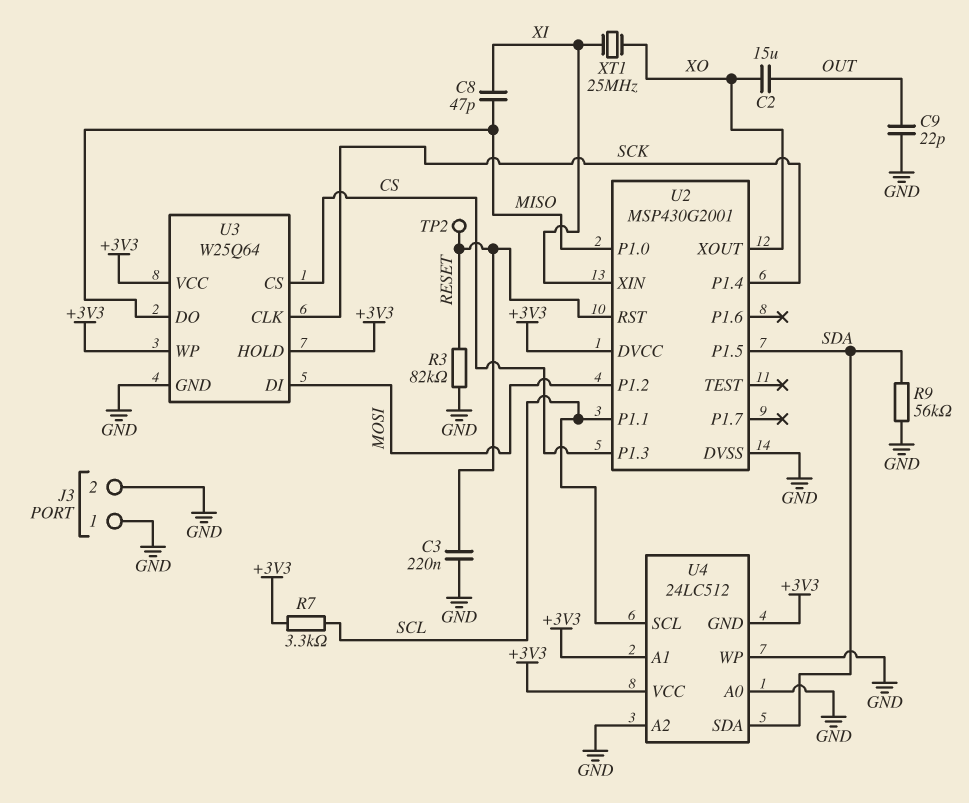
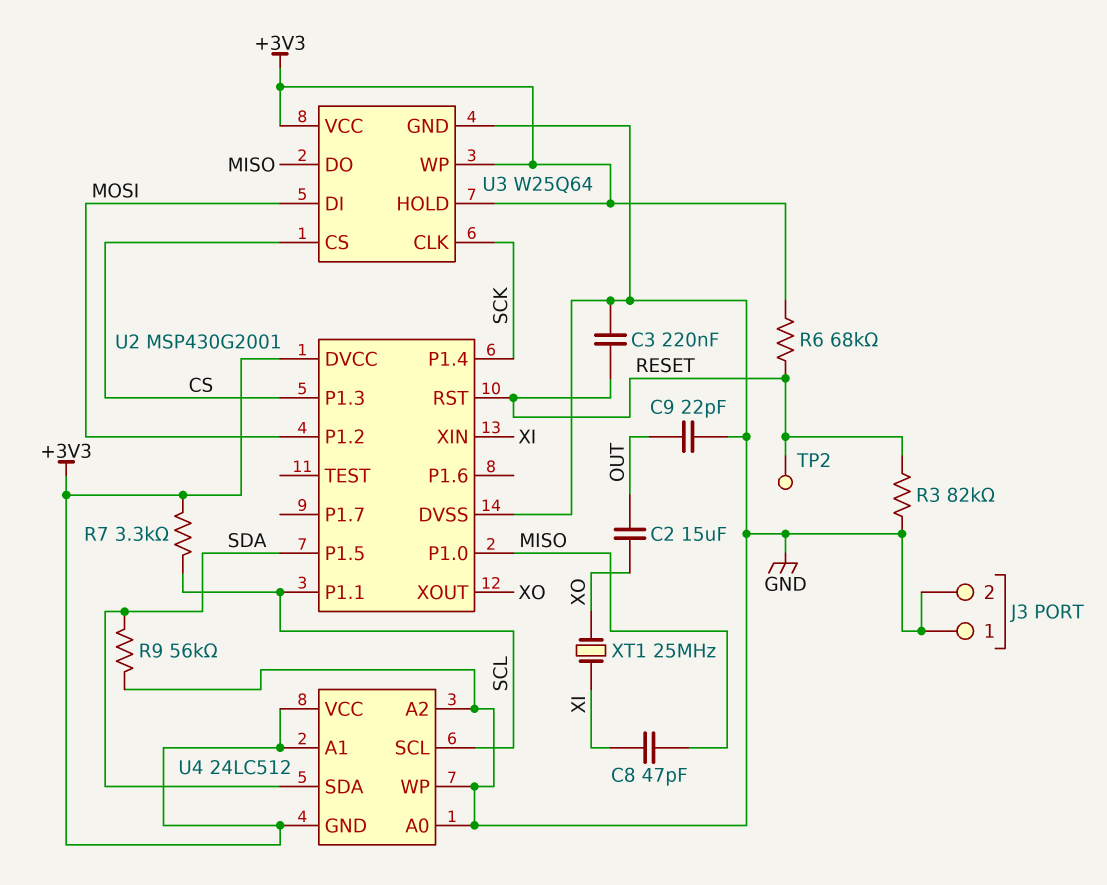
R6: none -> 68k (+3V3, RESET)

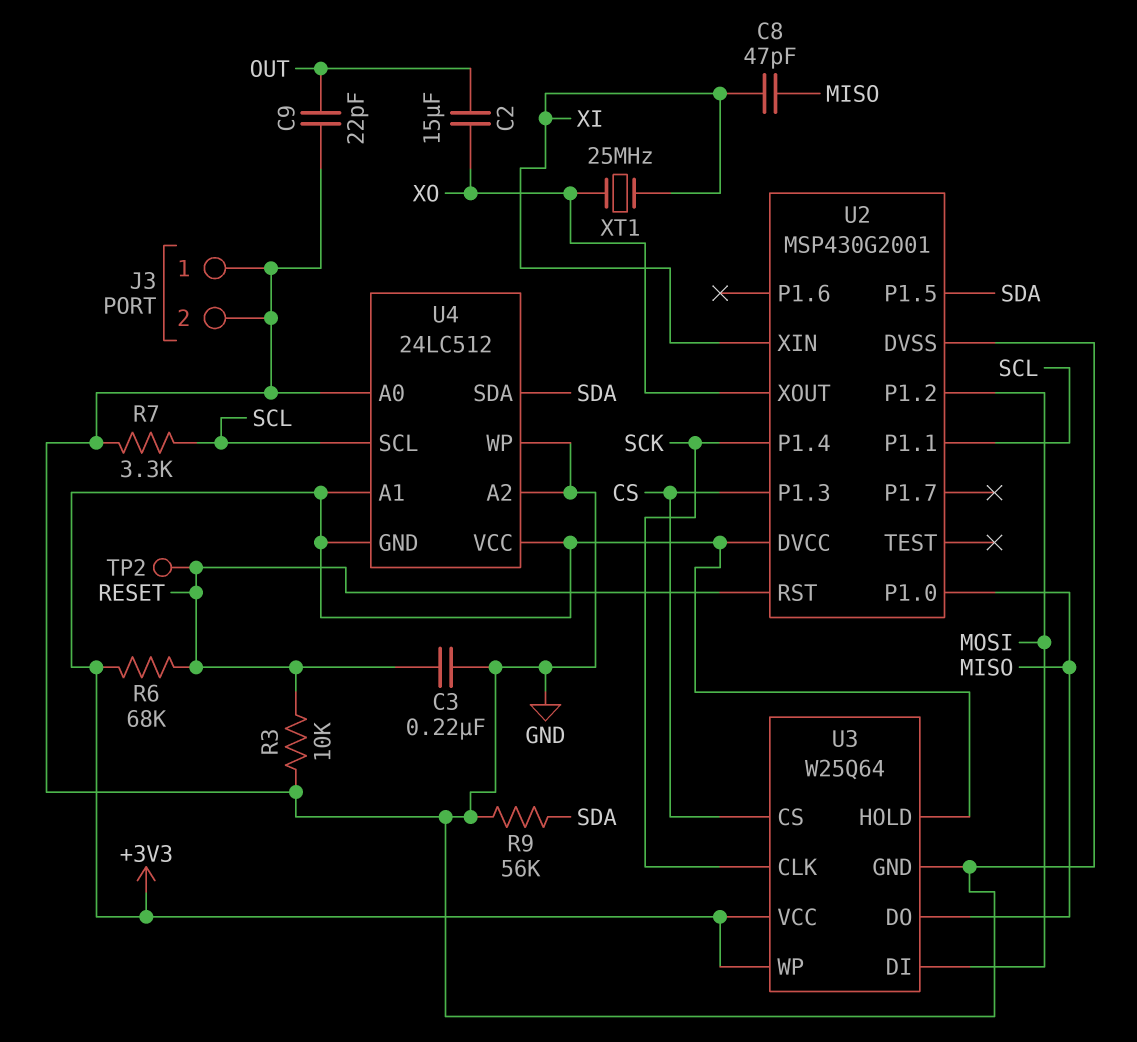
R3: 82k (GND, RESET) -> 10k (GND, RESET)
R7: 3.3k (+3V3, SCL) -> 3.3k (GND, SCL)

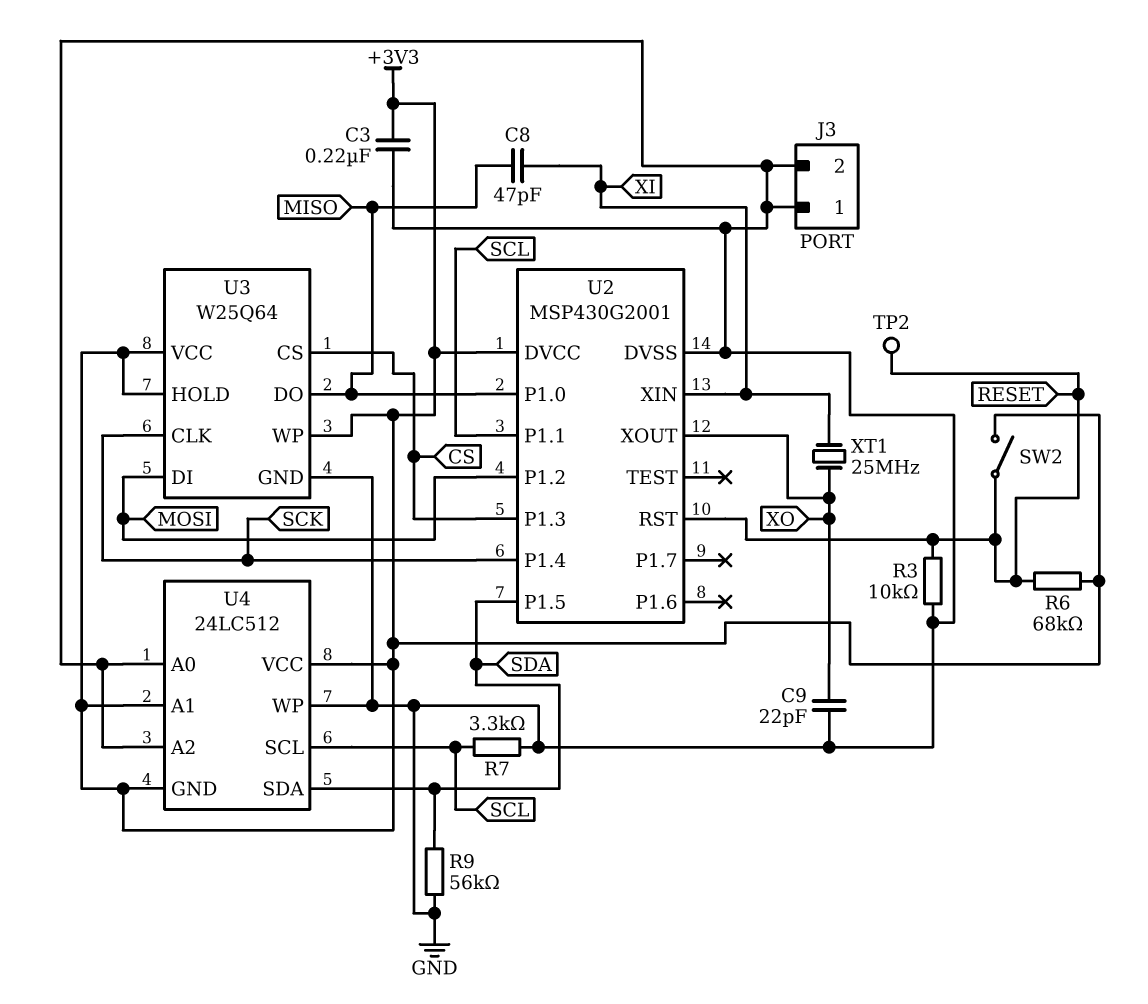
C2: 15uF (OUT, XO) -> none
C3: 220nF (GND, RESET) -> 220nF (+3V3, GND)
C9: 22pF (GND, OUT) -> 22pF (GND, XO)
SW2: none -> switch (+3V3, RESET)

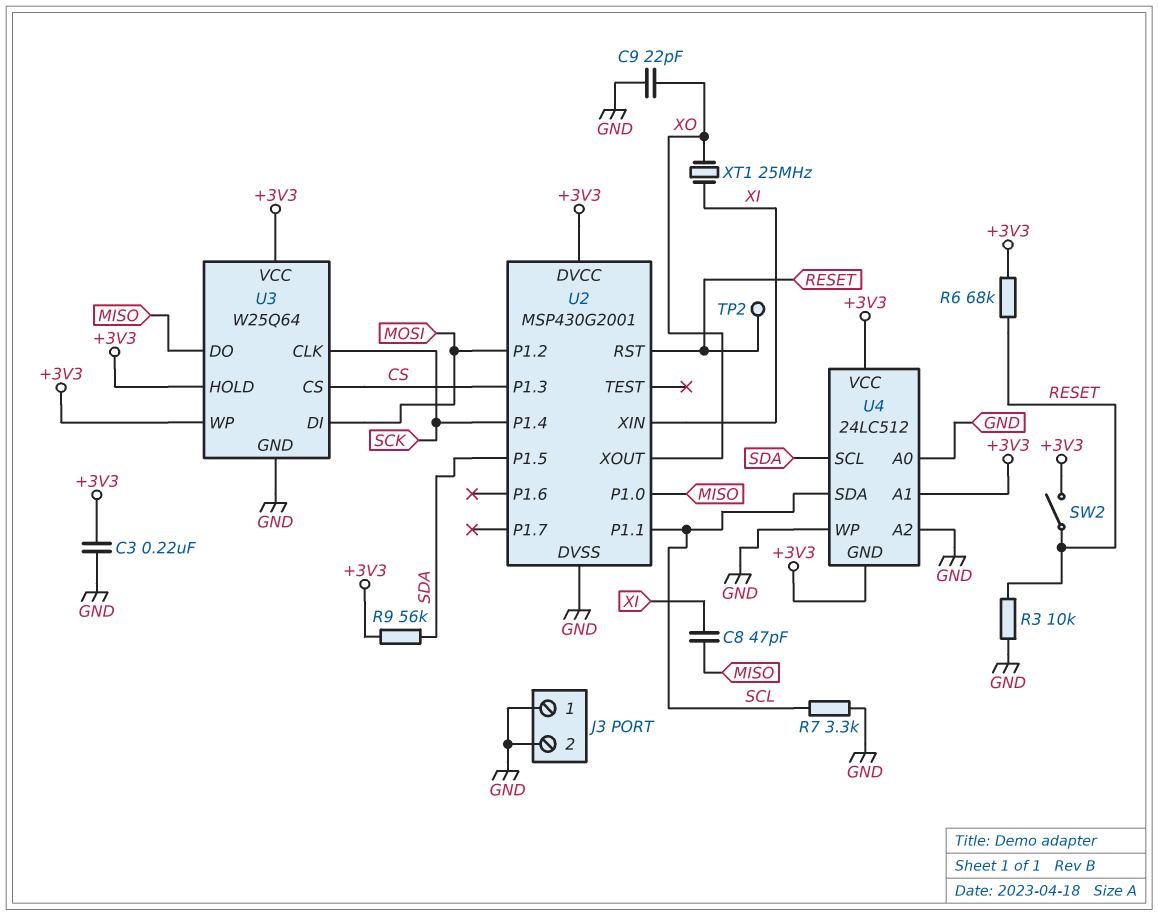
R9: 56k (GND, SDA) -> 56k (+3V3, SDA)
U4 pin SCL: SCL -> SDA
U4 pin SDA: SDA -> SCL

